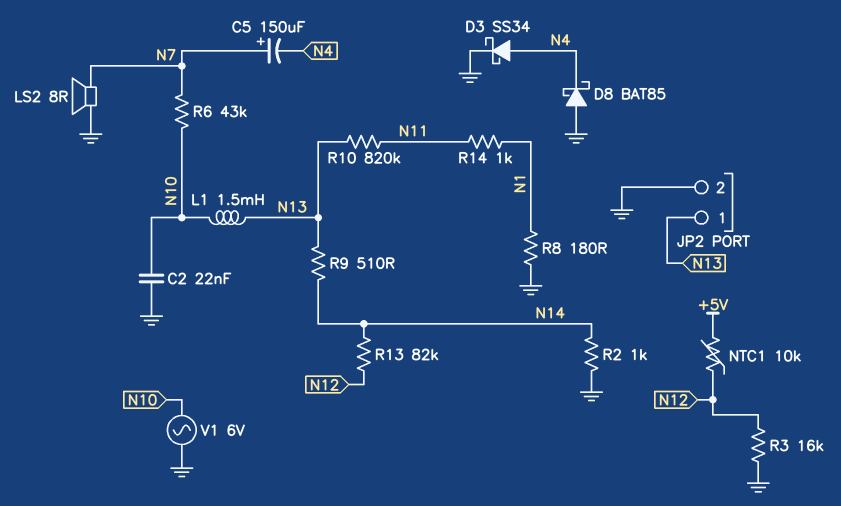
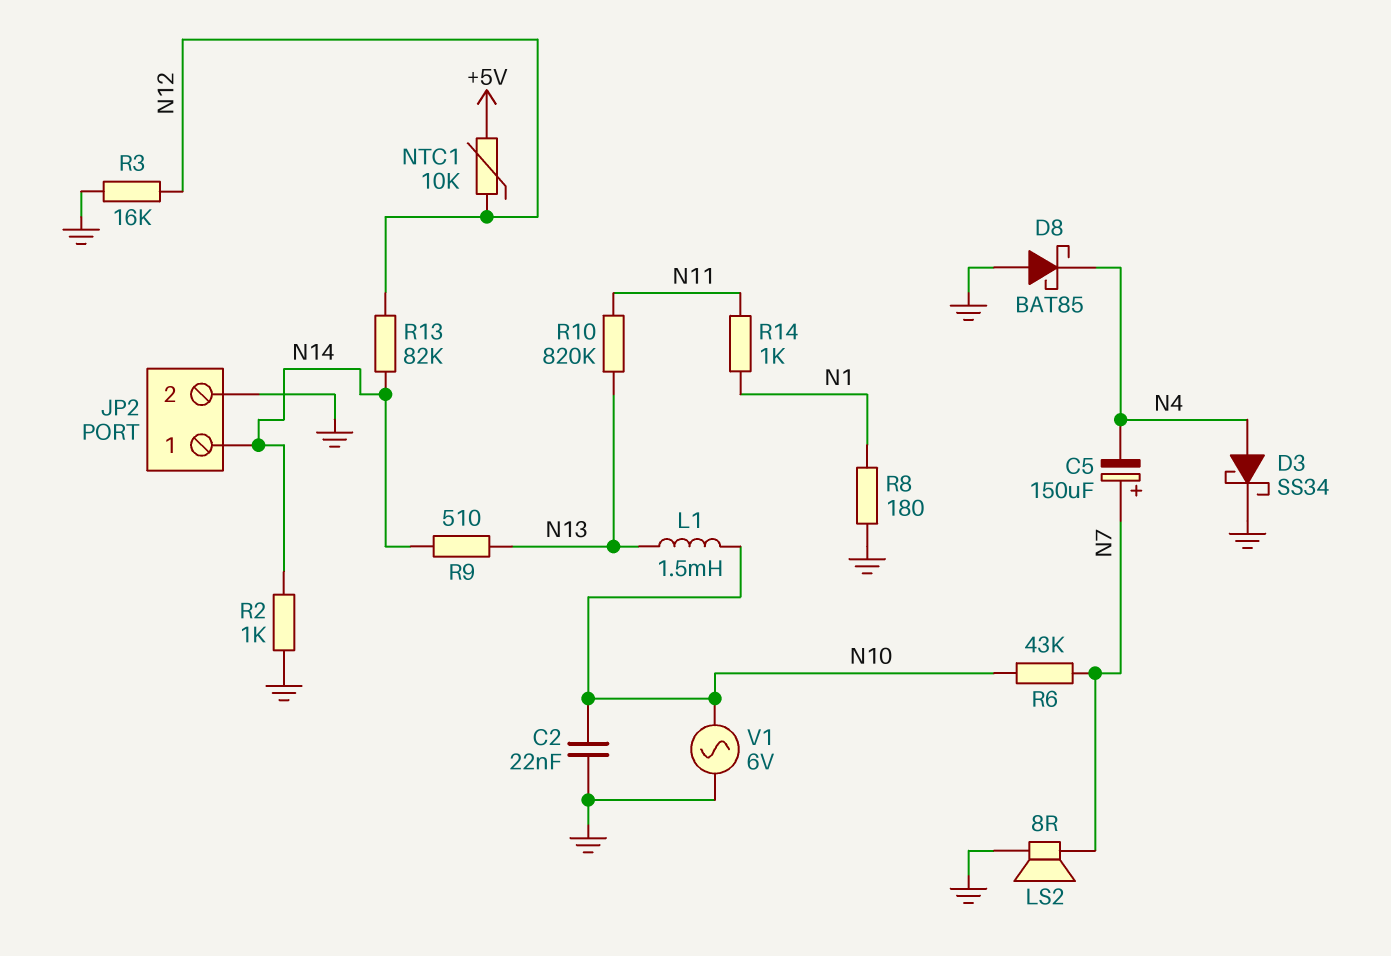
JP2 pin 1: N13 -> N14

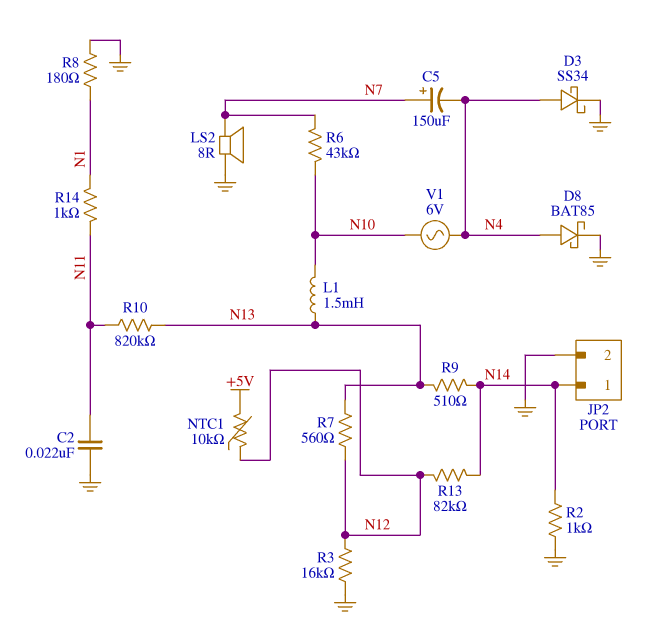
C2: 22nF (GND, N10) -> 22nF (GND, N11)
D8: schottky BAT85 (A GND, K N4) -> schottky BAT85 (A N4, K GND)
R7: none -> 560 (N12, N13)
V1: AC 6V (GND, N10) -> AC 6V (N4, N10)

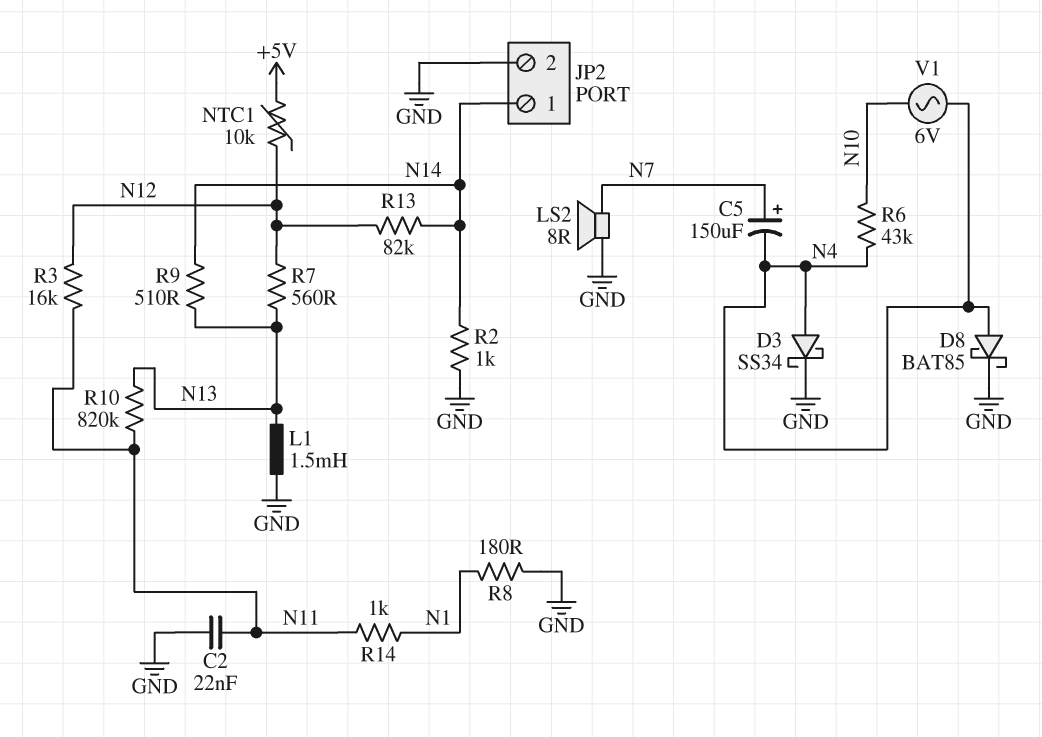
L1: 1.5mH (N10, N13) -> 1.5mH (GND, N13)
R3: 16k (GND, N12) -> 16k (N11, N12)
R6: 43k (N7, N10) -> 43k (N4, N10)

